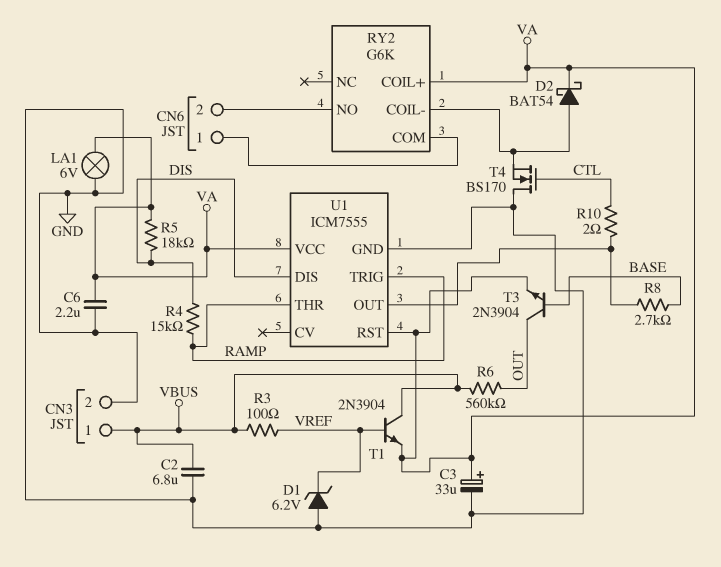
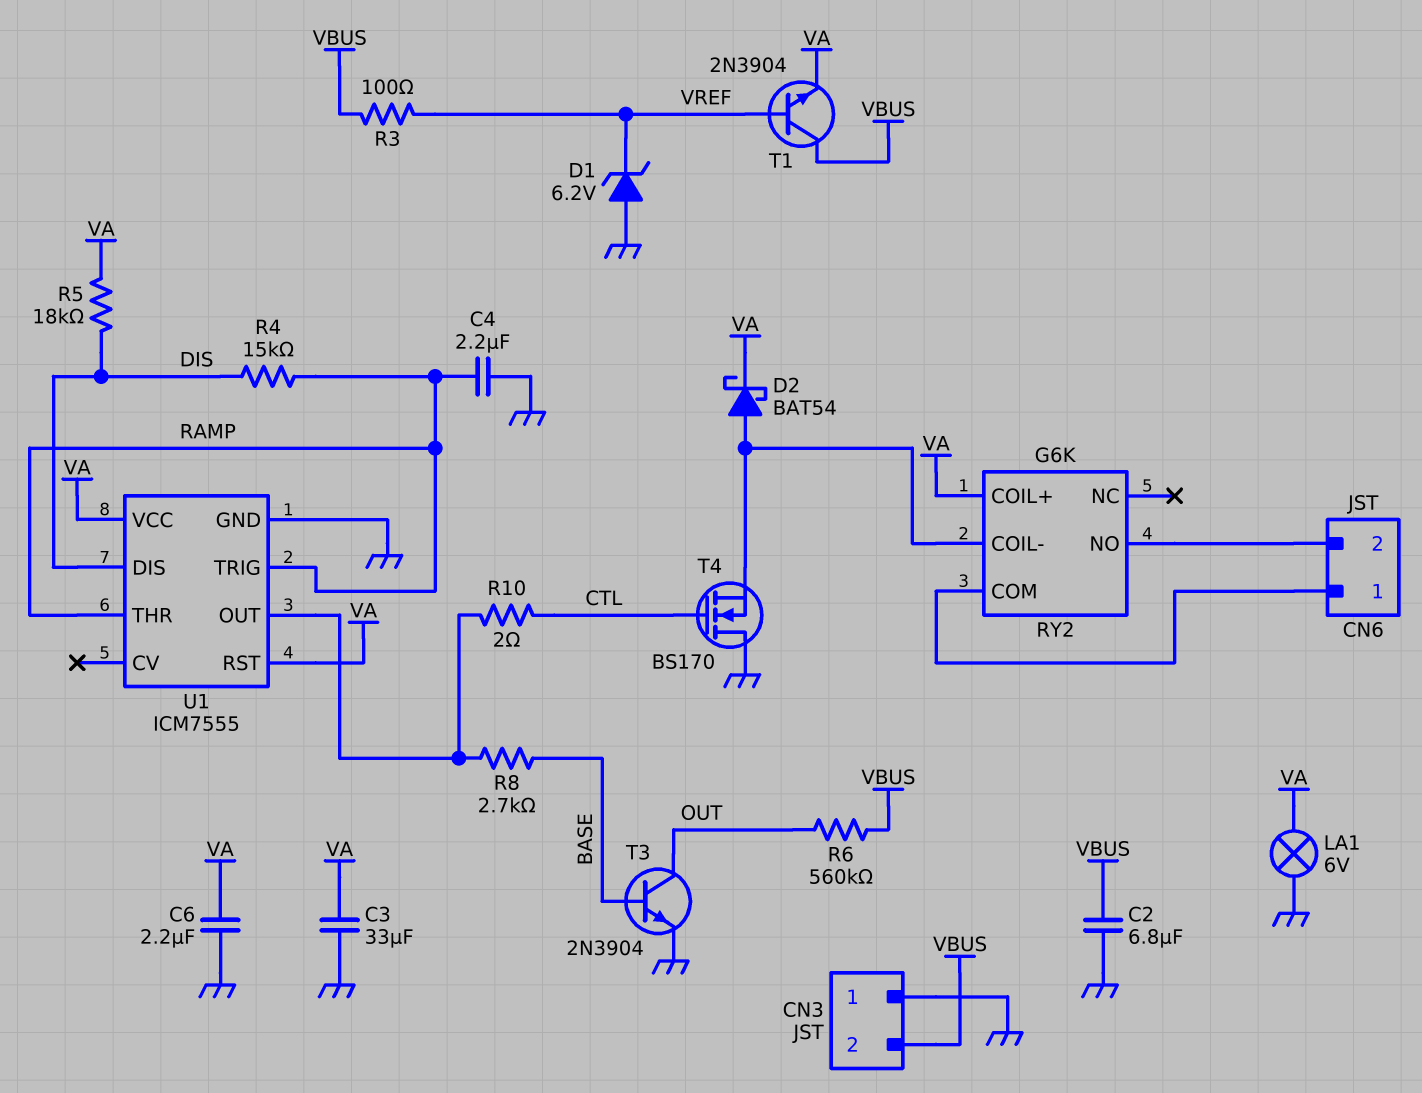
C3: 33uF (plus VA, minus GND) -> 33uF (GND, VA)
C4: none -> 2.2uF (GND, RAMP)
CN3 pin 1: VBUS -> GND
CN3 pin 2: GND -> VBUS
T3: NPN 2N3904 (B BASE, C OUT, E VA) -> NPN 2N3904 (B BASE, C OUT, E GND)

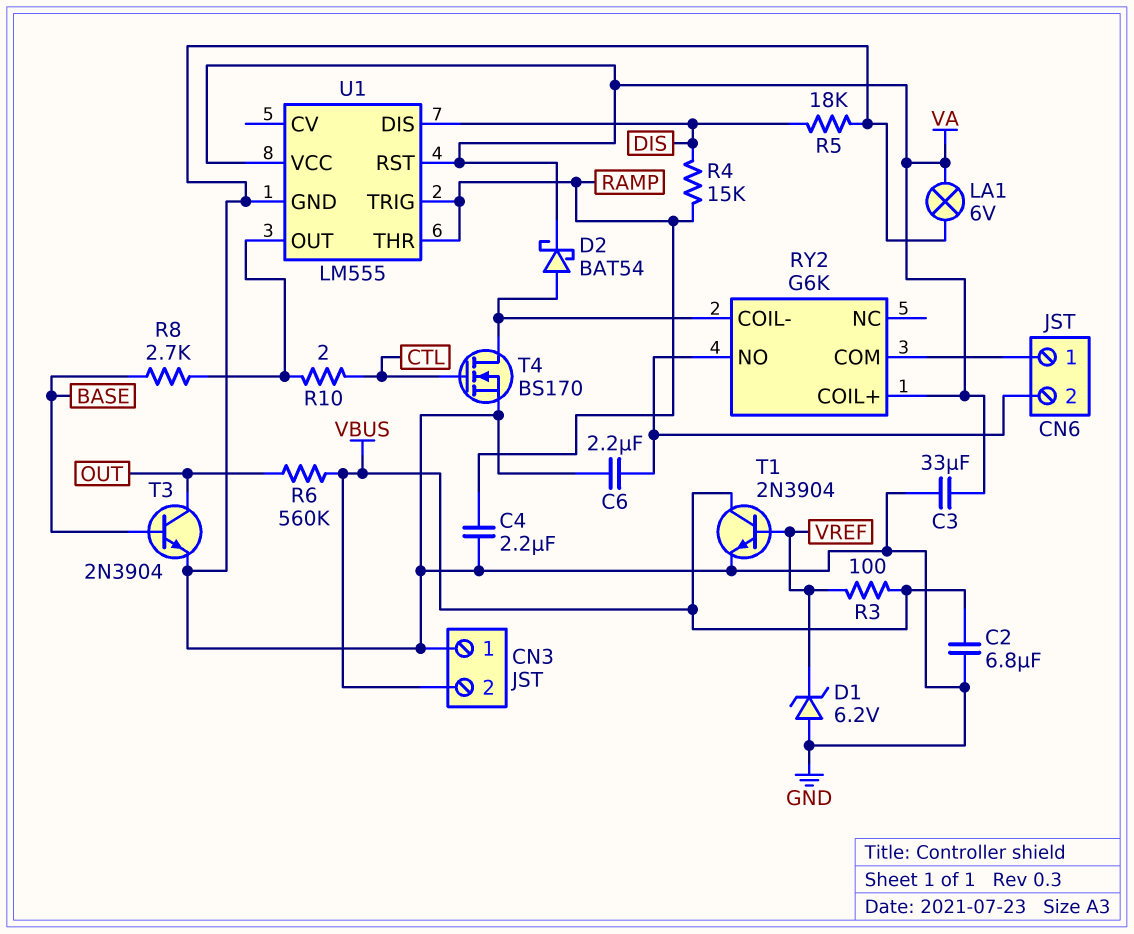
C6: 2.2uF (GND, VA) -> 2.2uF (CN6/2, GND)
R5: 18k (DIS, VA) -> 18k (DIS, GND)
T1: NPN 2N3904 (B VREF, C VBUS, E VA) -> NPN 2N3904 (B VREF, C VBUS, E GND)
T4: NMOS BS170 (G CTL, D GND, S RY2/COIL-) -> NMOS BS170 (G CTL, D RY2/COIL-, S GND)
U1: ICM7555 -> LM555

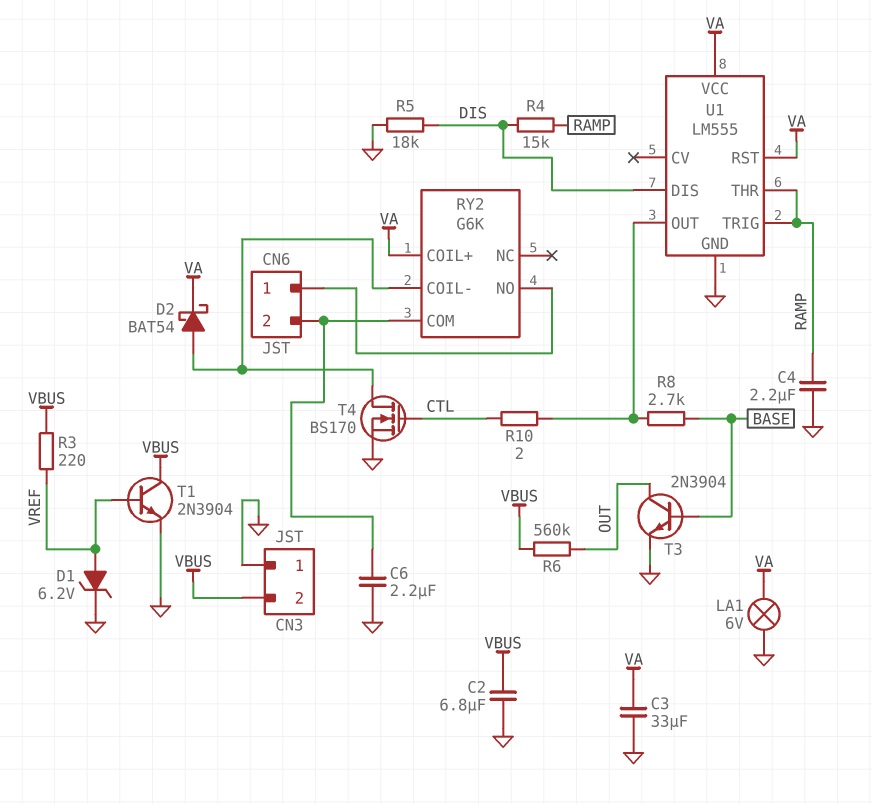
D1: zener 6.2V (A GND, K VREF) -> zener 6.2V (A VREF, K GND)
R3: 100 (VBUS, VREF) -> 220 (VBUS, VREF)
RY2 pin COM: CN6/1 -> CN6/2
RY2 pin NO: CN6/2 -> CN6/1

